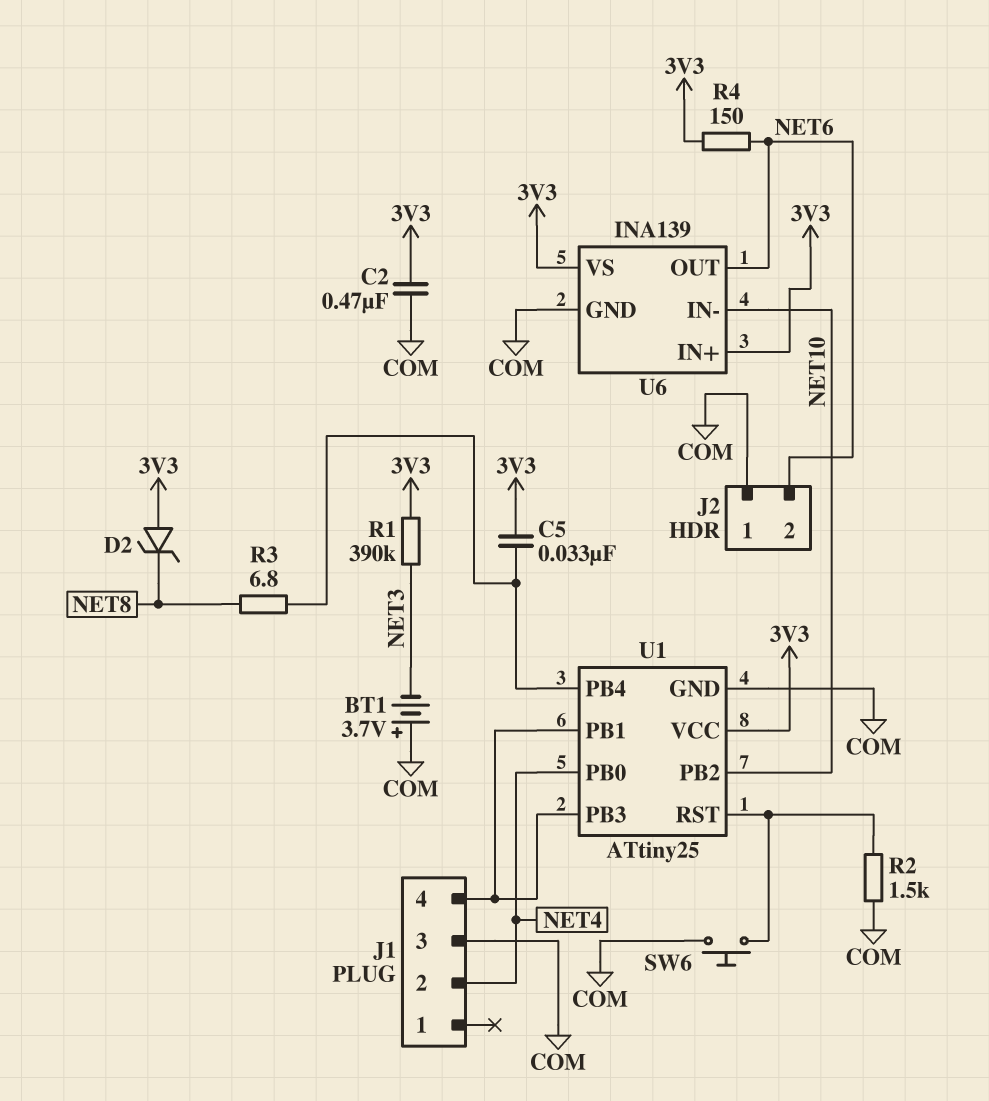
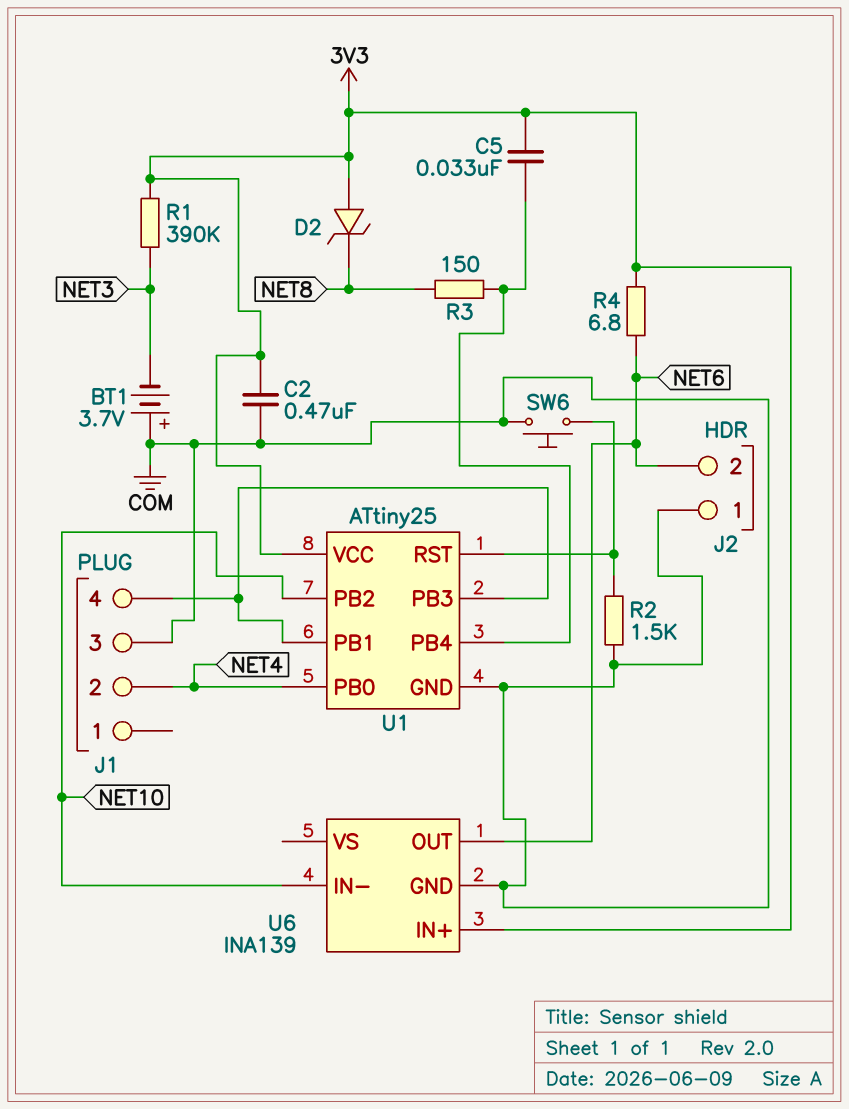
R3: 6.8 (NET8, U1/PB4) -> 150 (NET8, U1/PB4)
R4: 150 (3V3, NET6) -> 6.8 (3V3, NET6)
U6 pin VS: 3V3 -> none

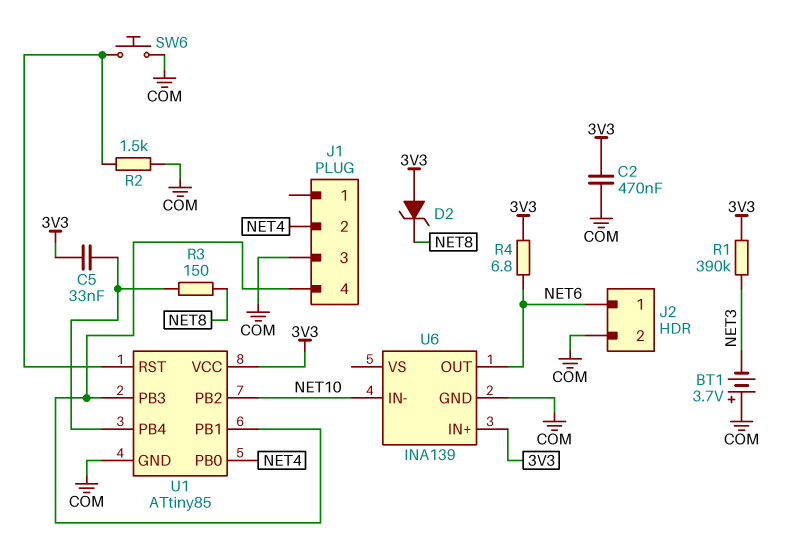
J2 pin 1: COM -> NET6
J2 pin 2: NET6 -> COM
U1: ATtiny25 -> ATtiny85

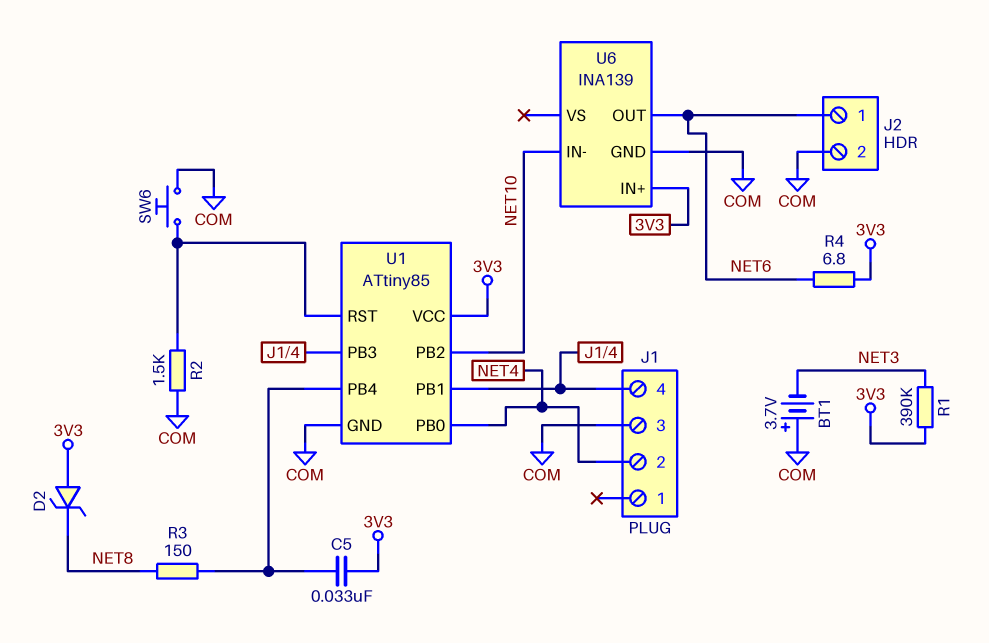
C2: 470nF (3V3, COM) -> none

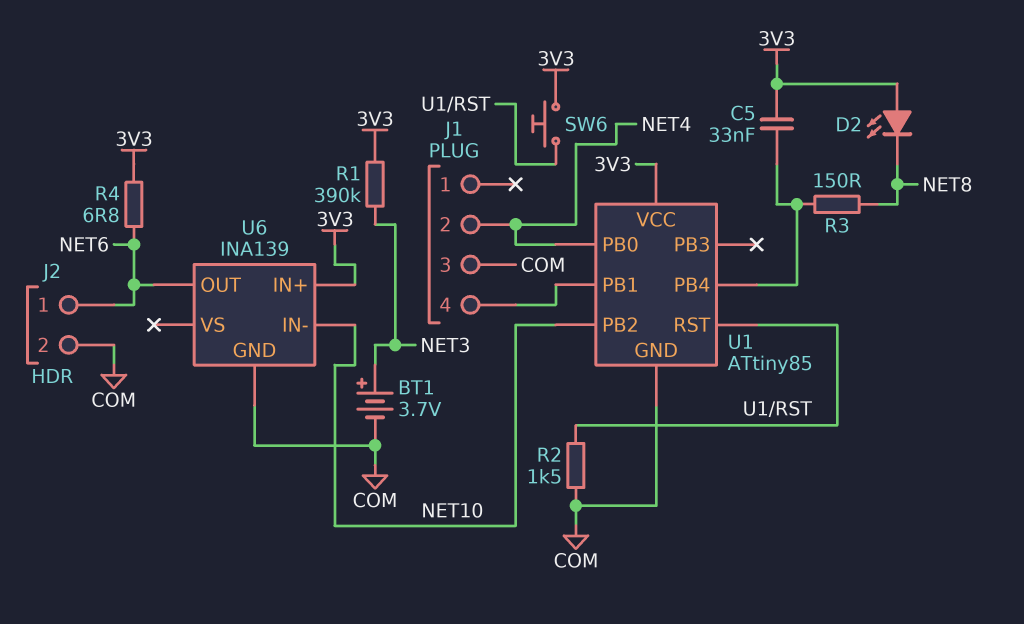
BT1: 3.7V (plus COM, minus NET3) -> 3.7V (plus NET3, minus COM)
D2: zener (A 3V3, K NET8) -> LED (A 3V3, K NET8)
SW6: button (COM, U1/RST) -> button (3V3, U1/RST)
U1 pin PB3: J1/4 -> none

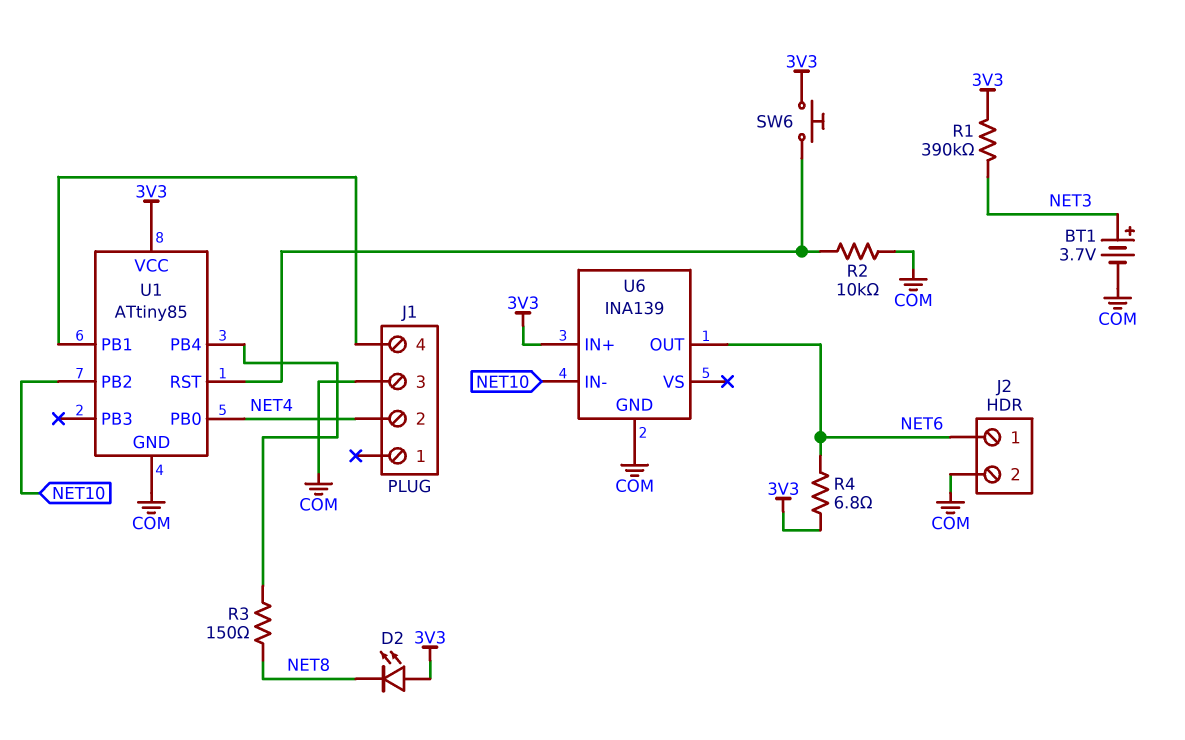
C5: 33nF (3V3, U1/PB4) -> none
R2: 1.5k (COM, U1/RST) -> 10k (COM, U1/RST)

